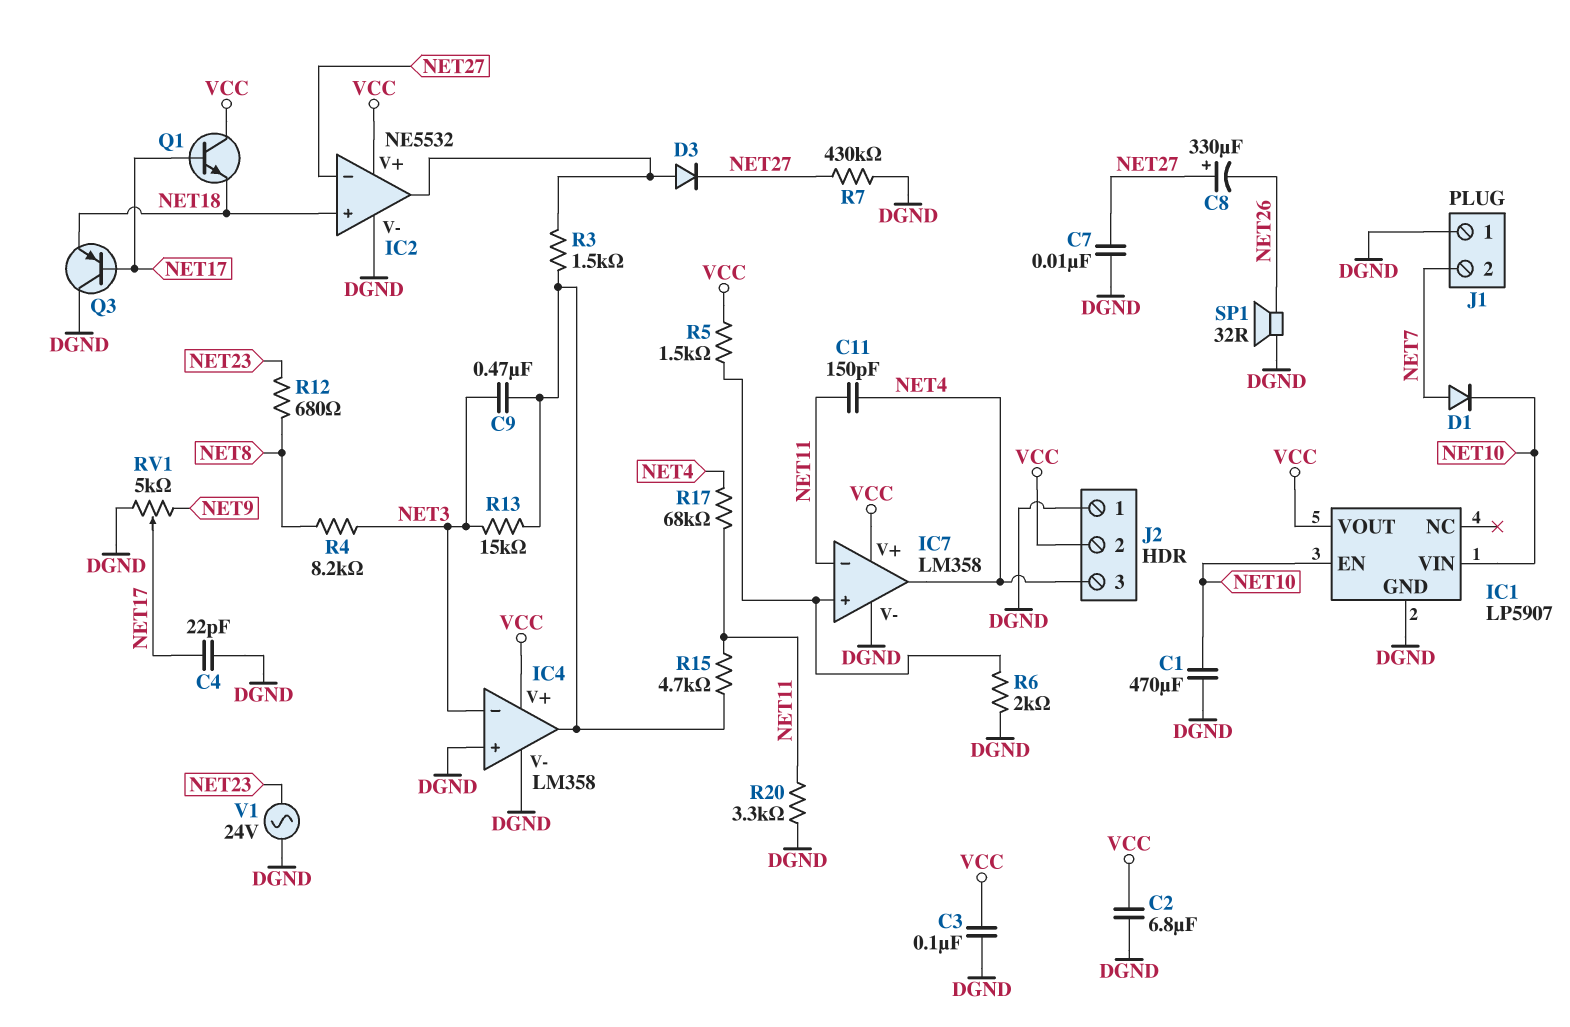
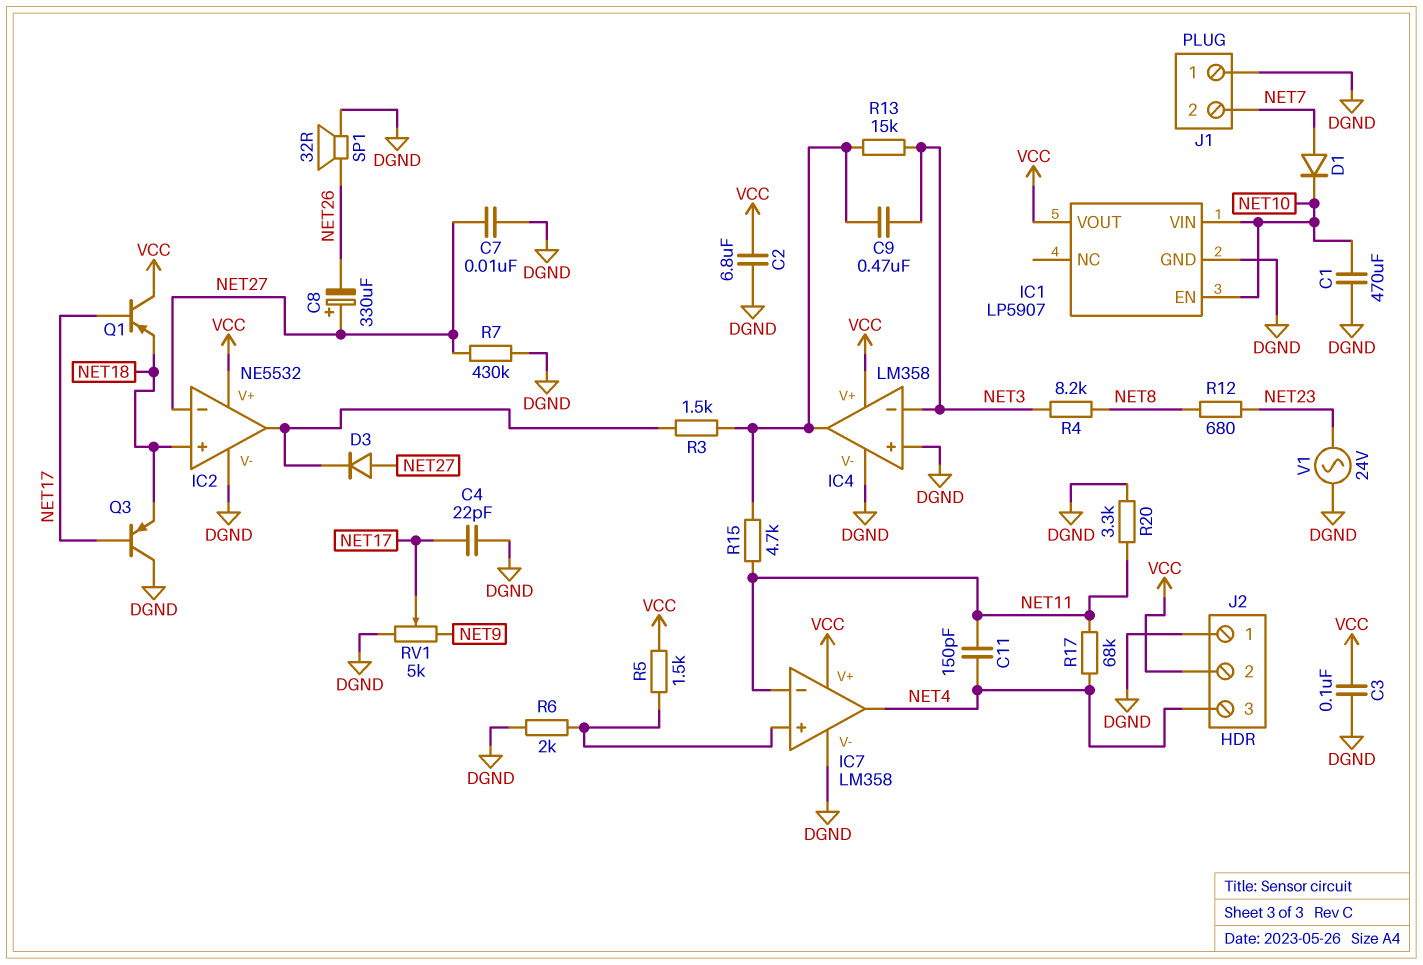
D3: diode (A IC2/out, K NET27) -> diode (A NET27, K IC2/out)
Q1: NPN (B NET17, C VCC, E NET18) -> PNP (B NET17, C VCC, E NET18)

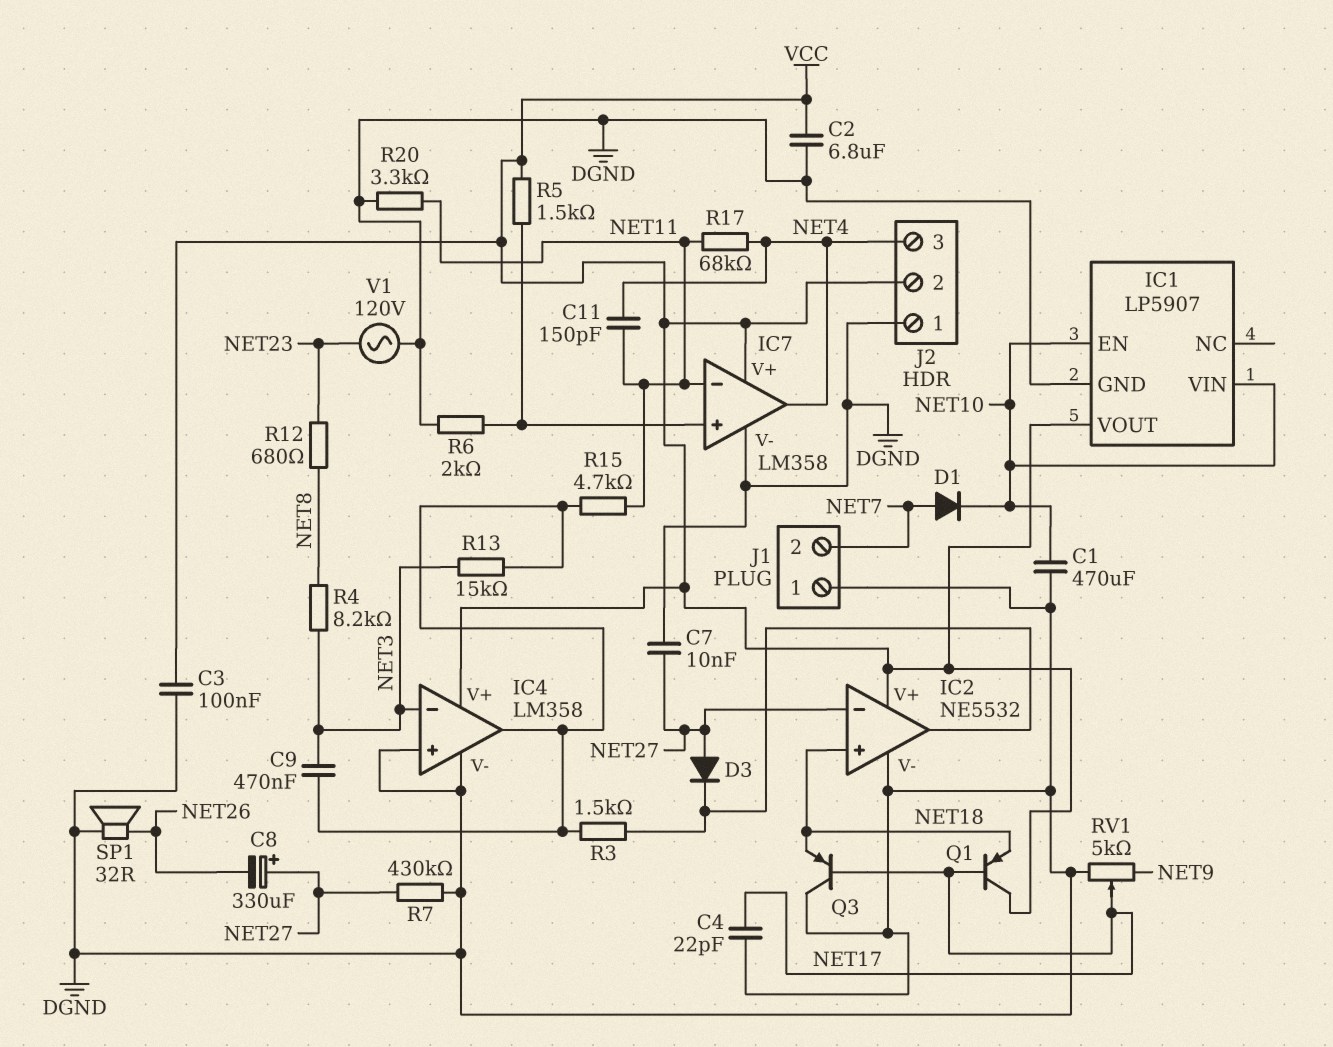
V1: AC 24V (DGND, NET23) -> AC 120V (DGND, NET23)

